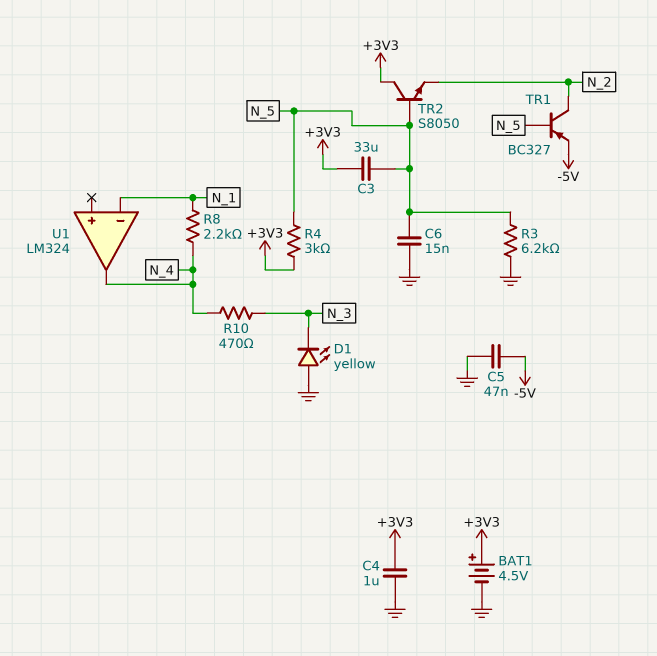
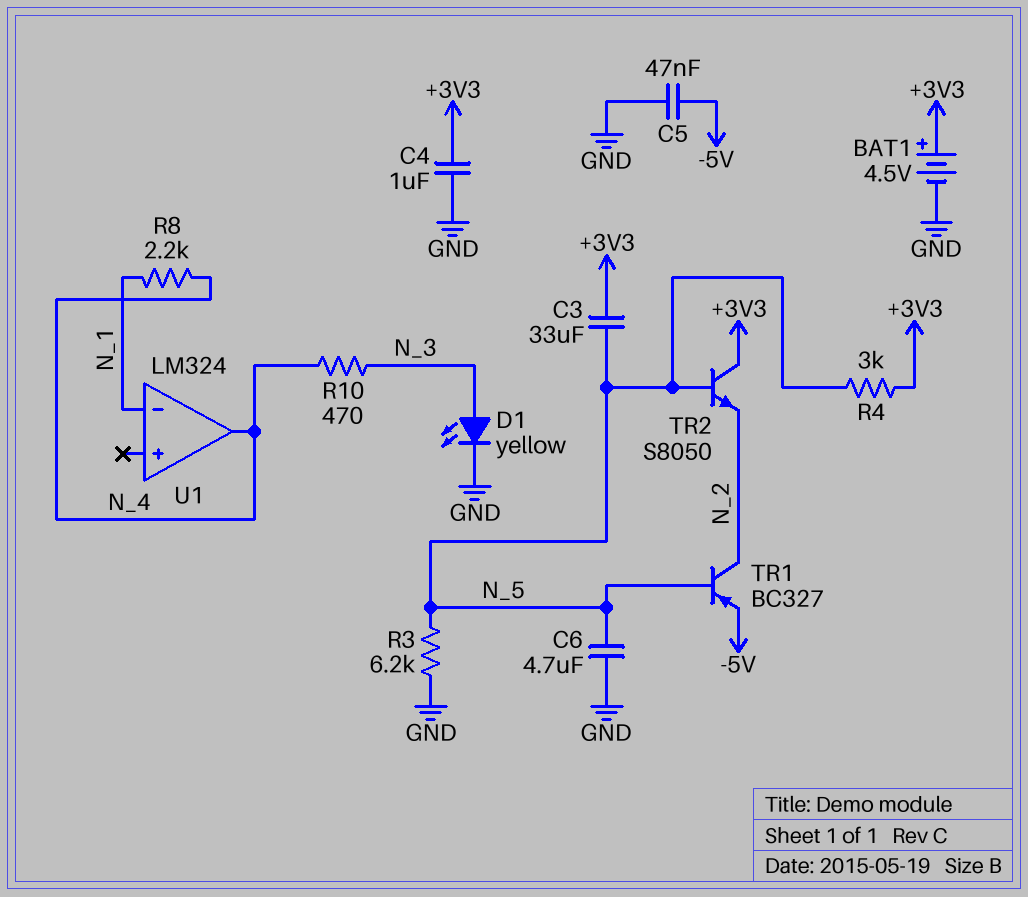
C6: 15nF (GND, N_5) -> 4.7uF (GND, N_5)
D1: LED yellow (A GND, K N_3) -> LED yellow (A N_3, K GND)

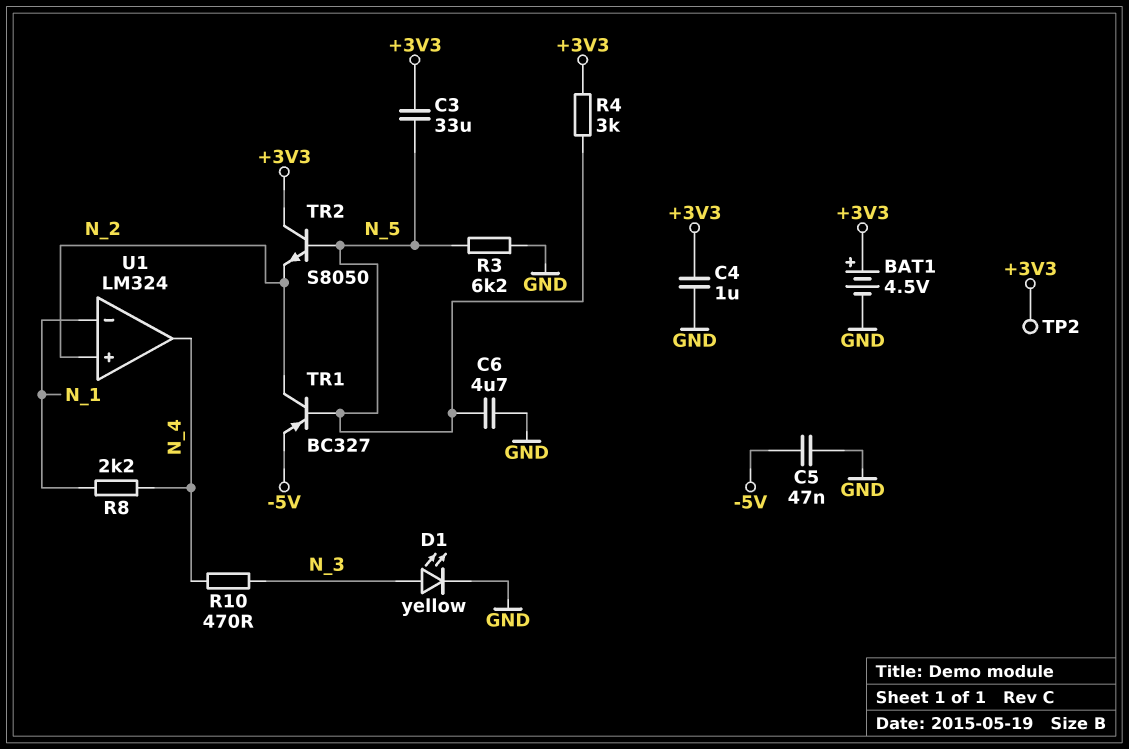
TP2: none -> test point (+3V3)
U1 pin in+: none -> N_2

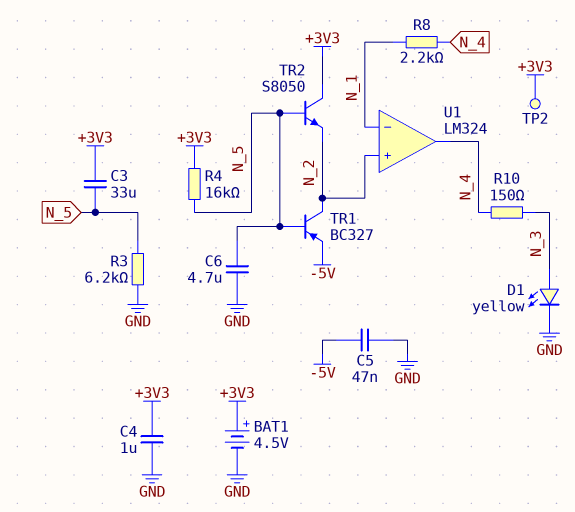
R4: 3k (+3V3, N_5) -> 16k (+3V3, N_5)
R10: 470 (N_3, N_4) -> 150 (N_3, N_4)

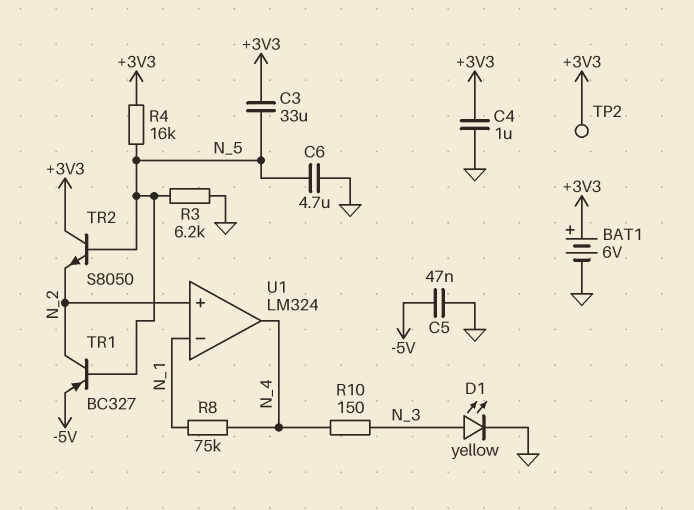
BAT1: 4.5V (plus +3V3, minus GND) -> 6V (plus +3V3, minus GND)
R8: 2.2k (N_1, N_4) -> 75k (N_1, N_4)

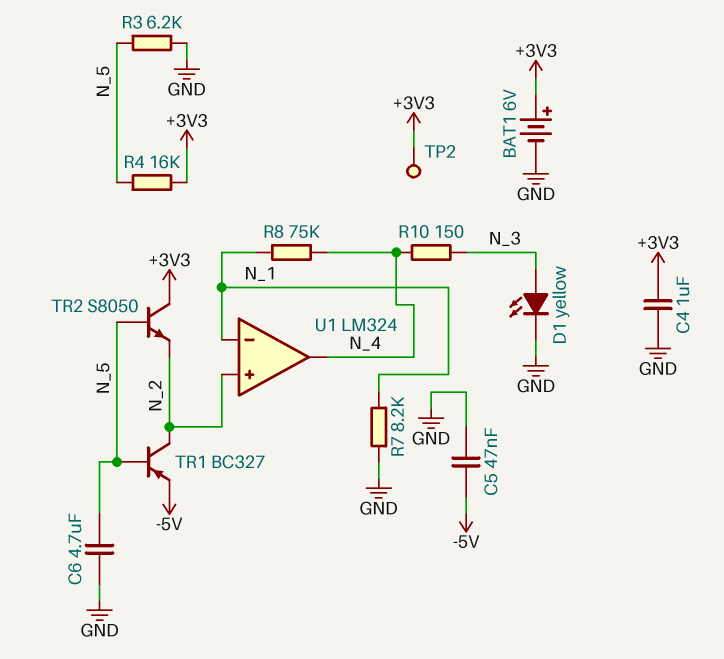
C3: 33uF (+3V3, N_5) -> none
R7: none -> 8.2k (GND, N_1)

